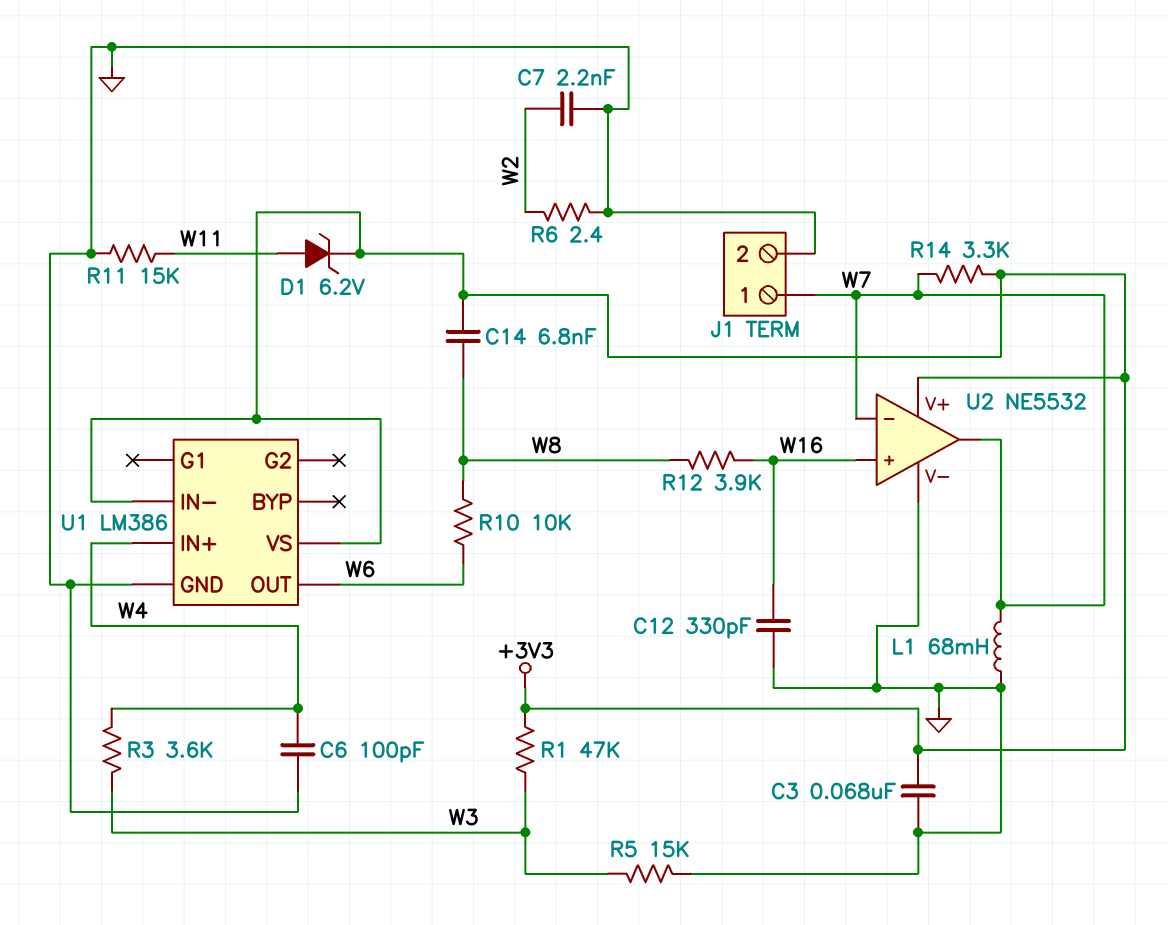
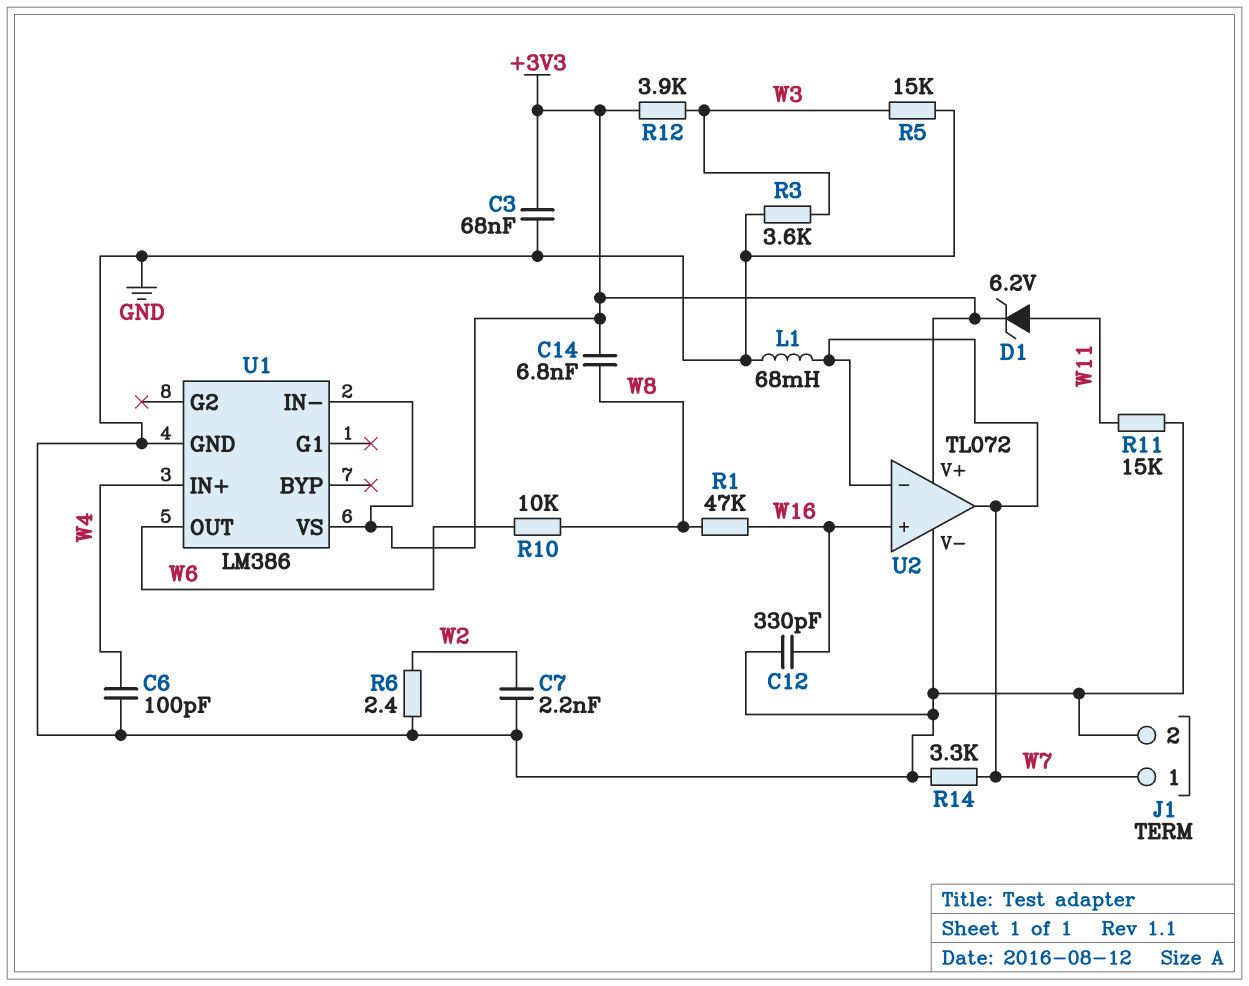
R1: 47k (+3V3, W3) -> 47k (W8, W16)
R3: 3.6k (W3, W4) -> 3.6k (GND, W3)
R12: 3.9k (W8, W16) -> 3.9k (+3V3, W3)
R14: 3.3k (+3V3, W7) -> 3.3k (GND, W7)
U2: NE5532 -> TL072

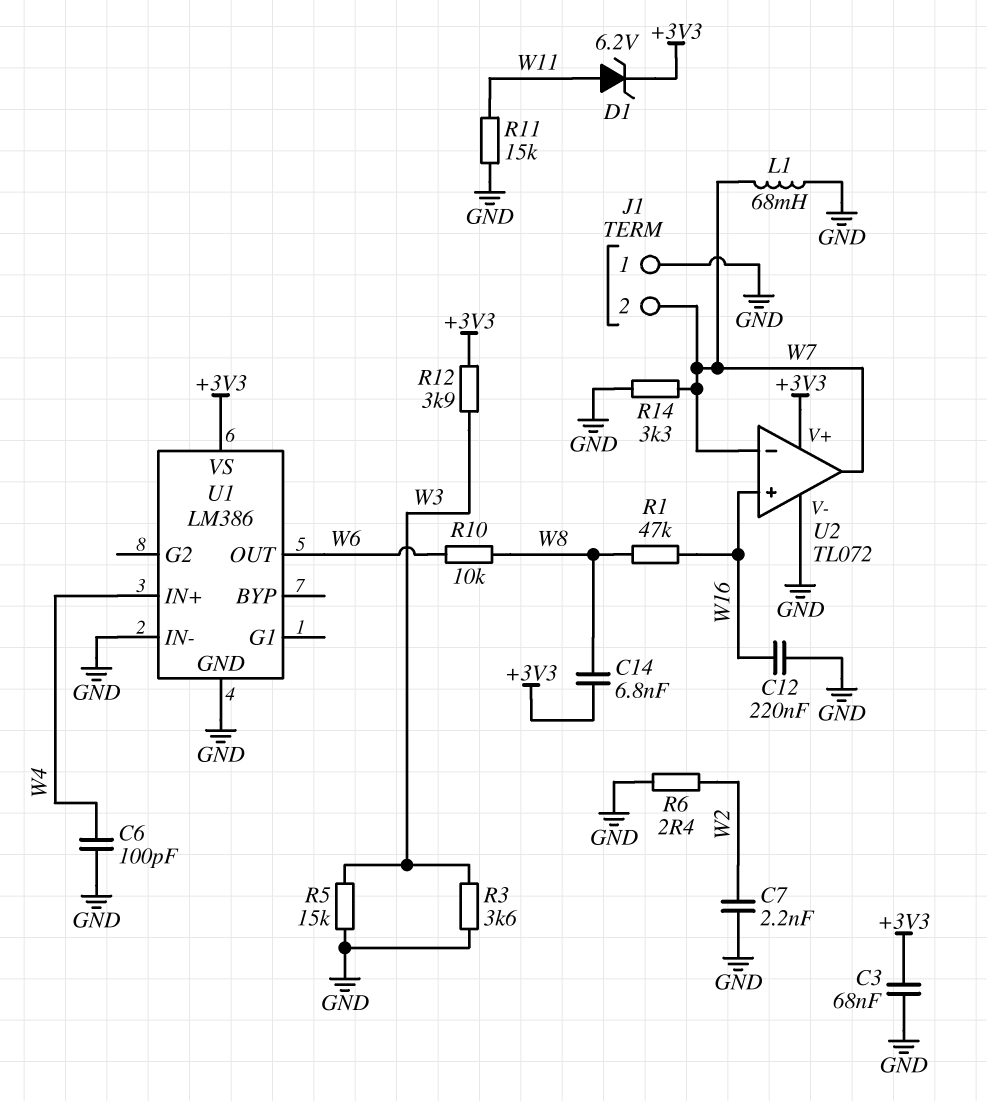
C12: 330pF (GND, W16) -> 220nF (GND, W16)
J1 pin 1: W7 -> GND
J1 pin 2: GND -> W7
U1 pin IN-: +3V3 -> GND

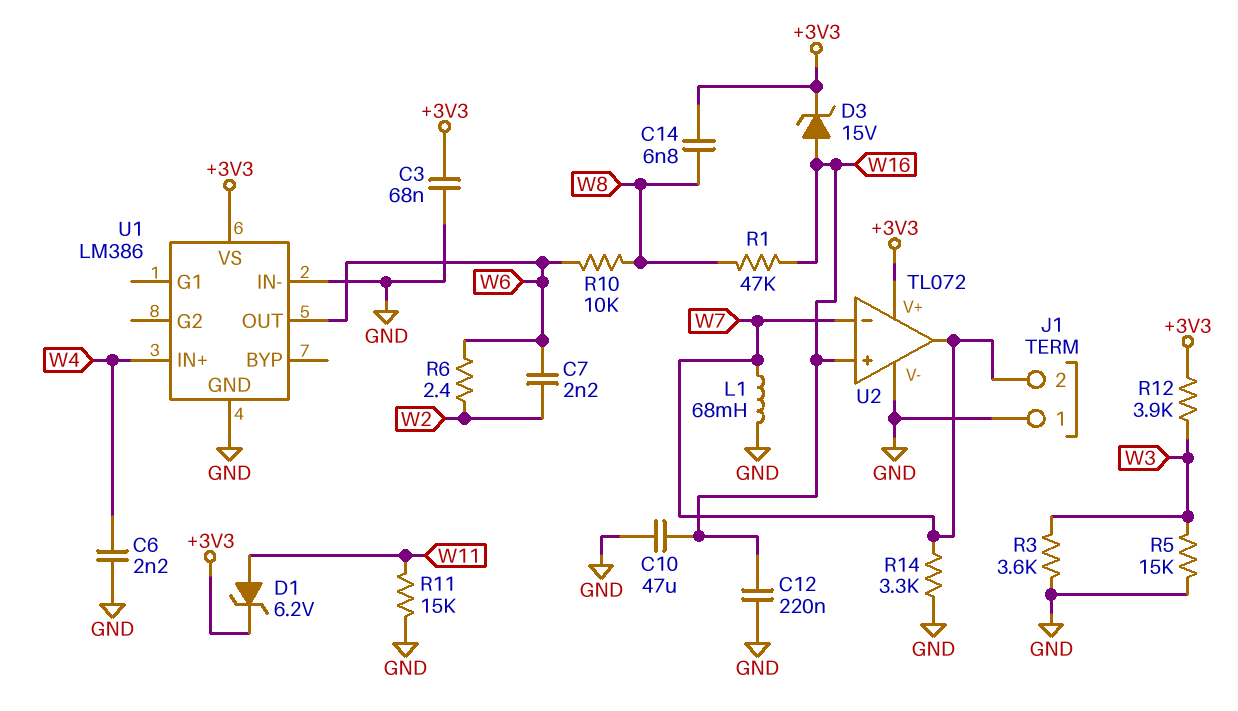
C6: 100pF (GND, W4) -> 2.2nF (GND, W4)
C7: 2.2nF (GND, W2) -> 2.2nF (W2, W6)
C10: none -> 47uF (GND, W16)
D3: none -> zener 15V (A W16, K +3V3)
R6: 2.4 (GND, W2) -> 2.4 (W2, W6)

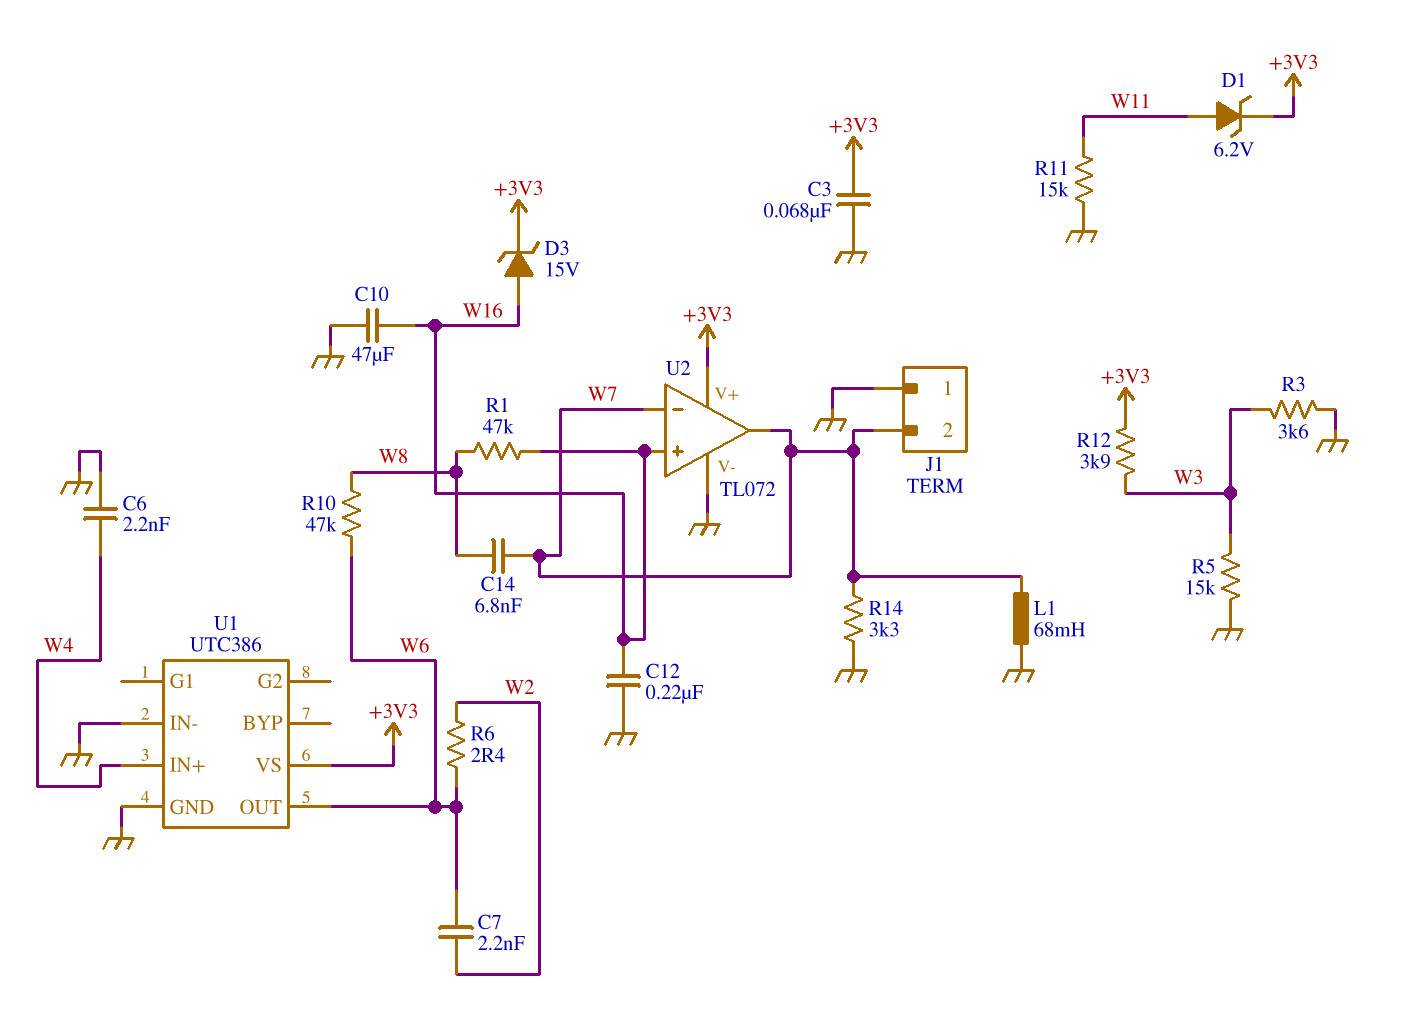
C14: 6.8nF (+3V3, W8) -> 6.8nF (W7, W8)
R10: 10k (W6, W8) -> 47k (W6, W8)
U1: LM386 -> UTC386

